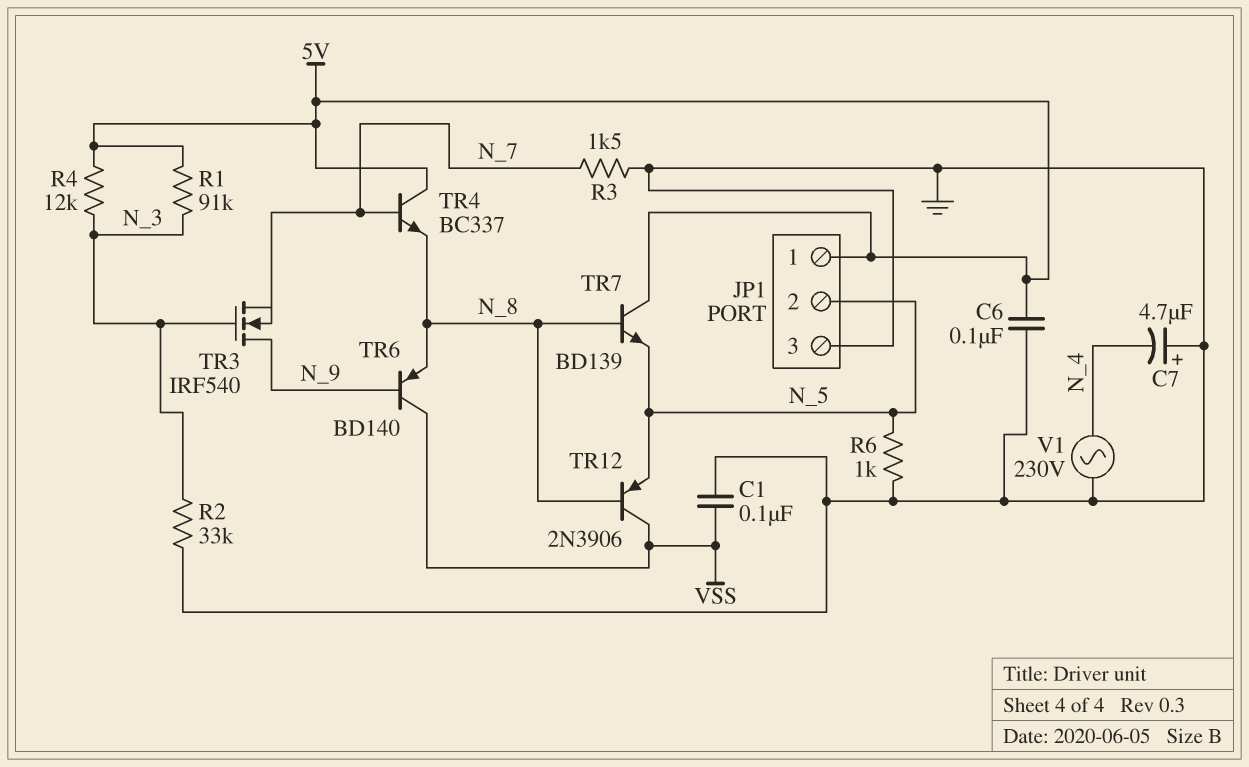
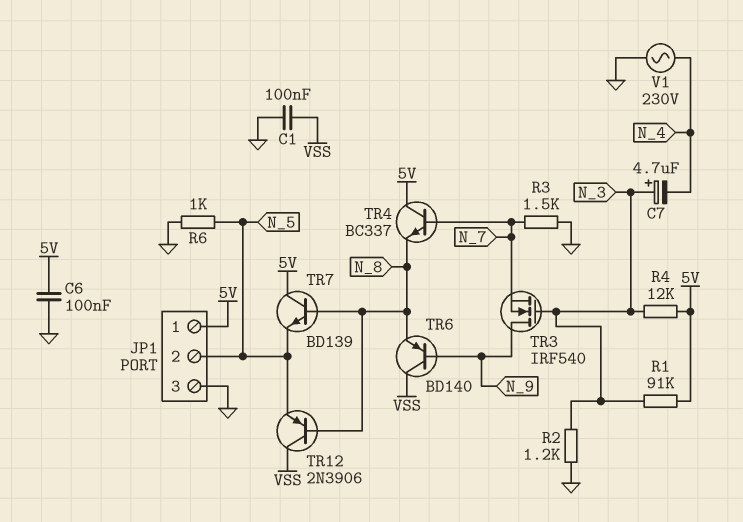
C7: 4.7uF (plus GND, minus N_4) -> 4.7uF (plus N_3, minus N_4)
R2: 33k (GND, N_3) -> 1.2k (GND, N_3)

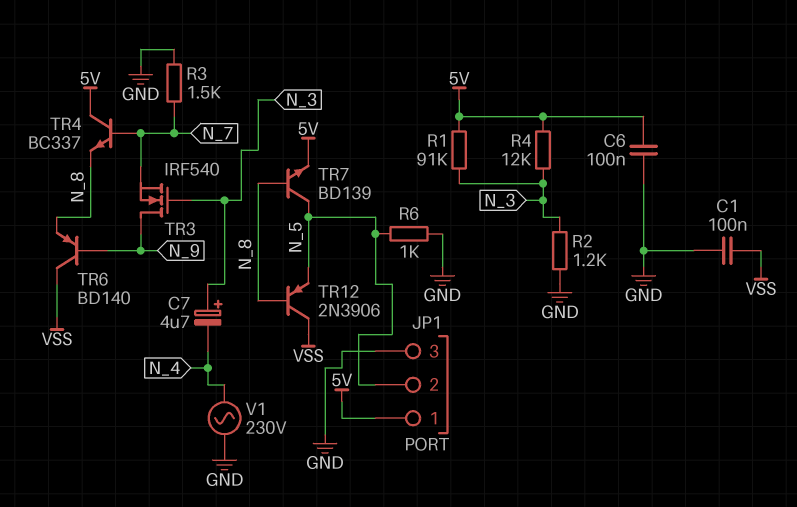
TR7: NPN BD139 (B N_8, C 5V, E N_5) -> NPN BD139 (B N_8, C N_5, E 5V)

